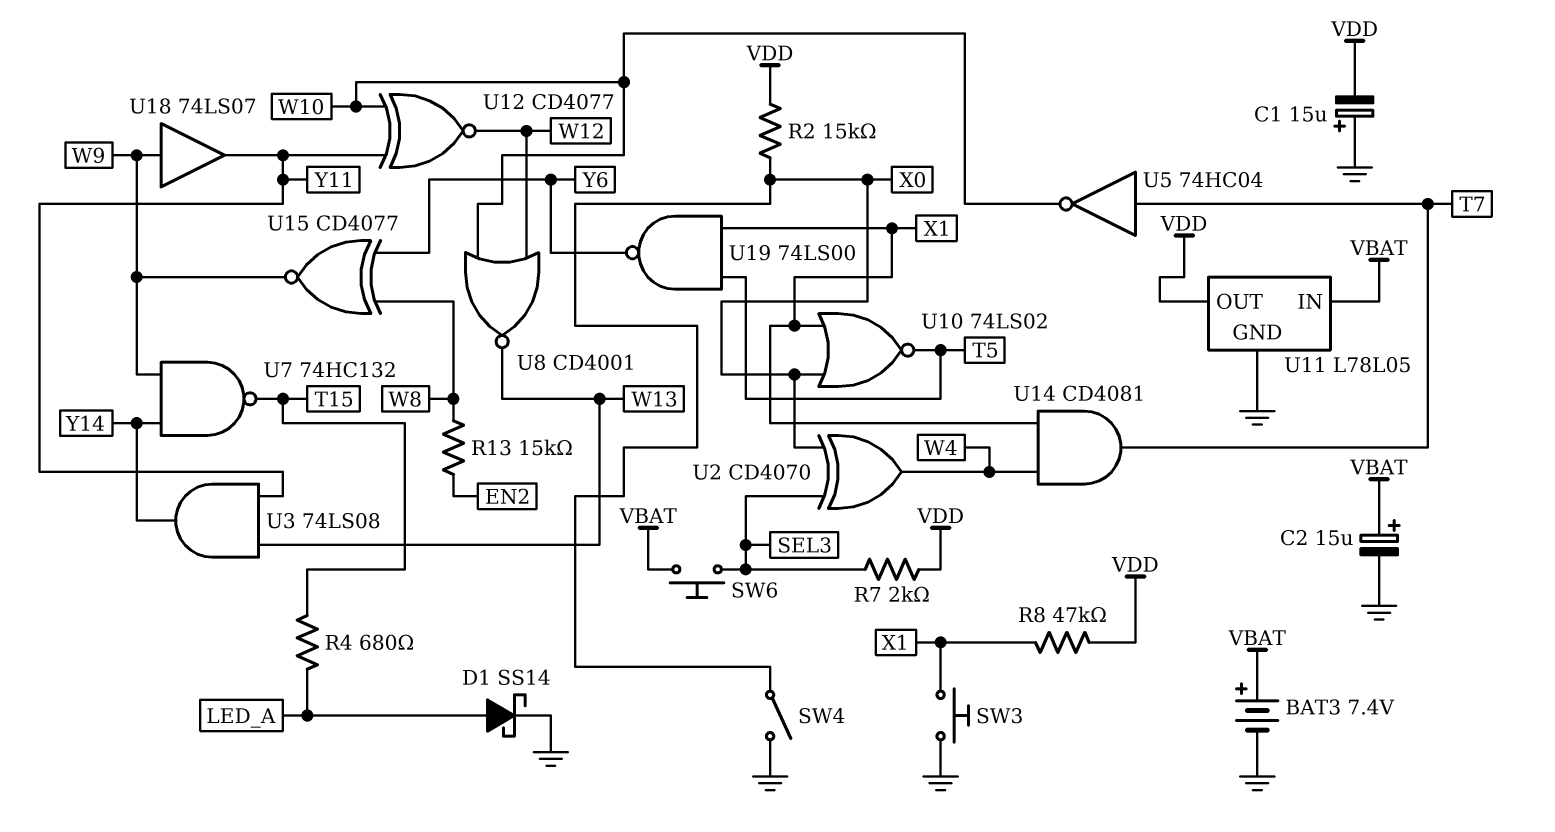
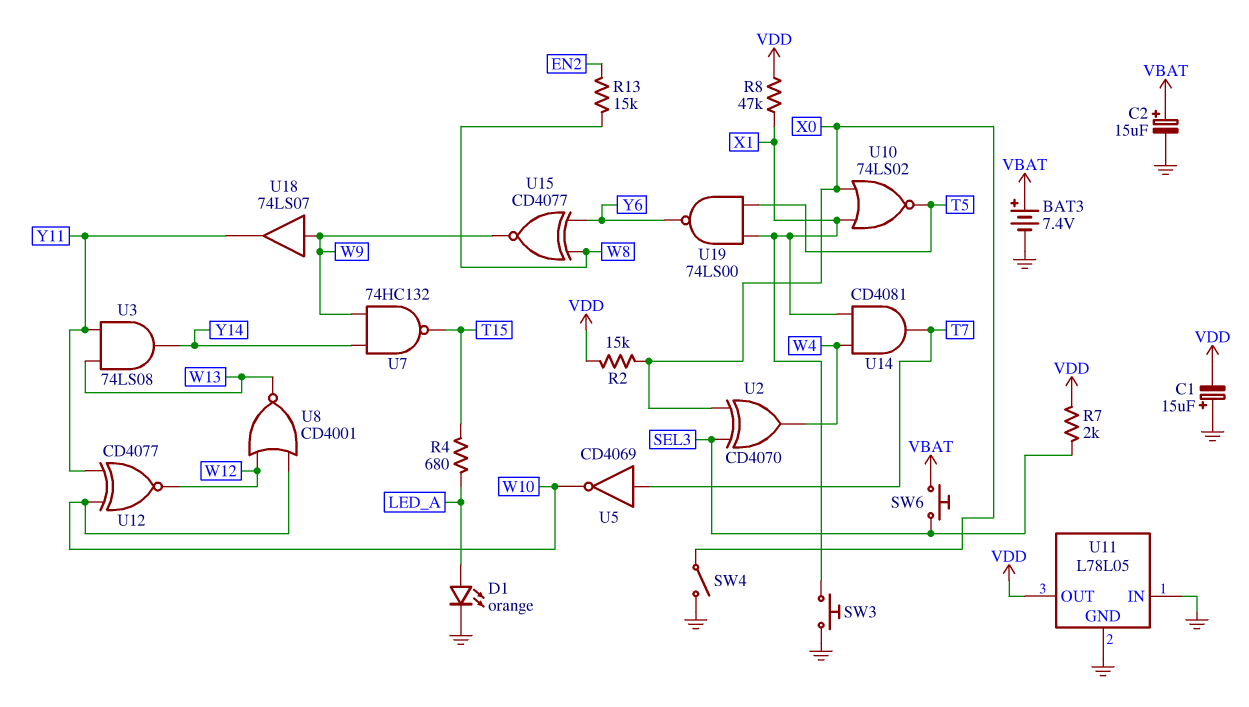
D1: schottky SS14 (A LED_A, K GND) -> LED orange (A LED_A, K GND)
U5: NOT 74HC04 (in T7, out W10) -> NOT CD4069 (in T7, out W10)
U11 pin IN: VBAT -> GND

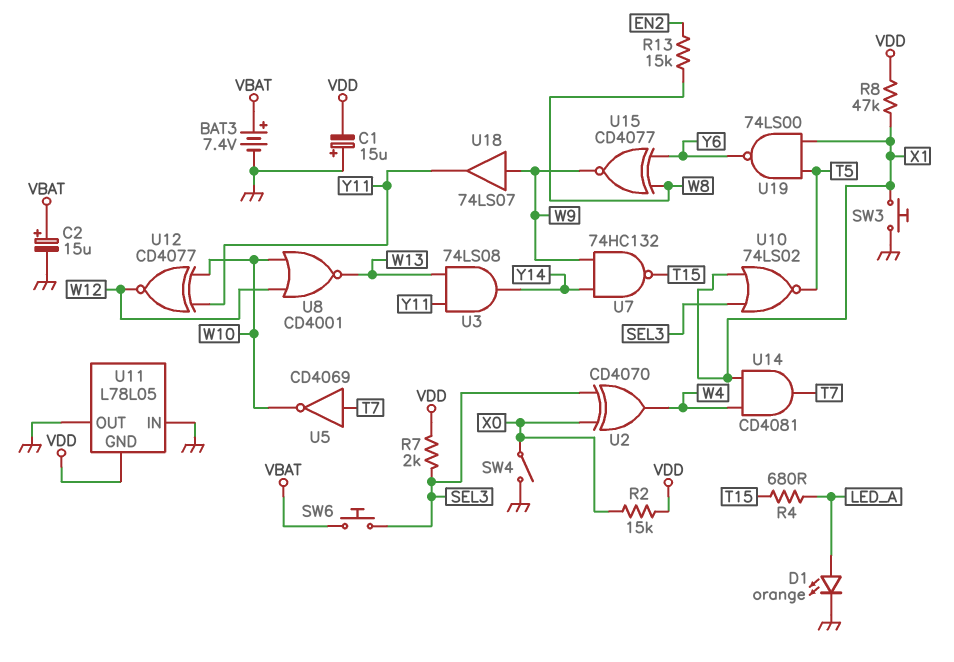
U10: NOR 74LS02 (in X0, in X1, out T5) -> NOR 74LS02 (in SEL3, in X1, out T5)
U11 pin GND: GND -> VDD
U11 pin OUT: VDD -> GND

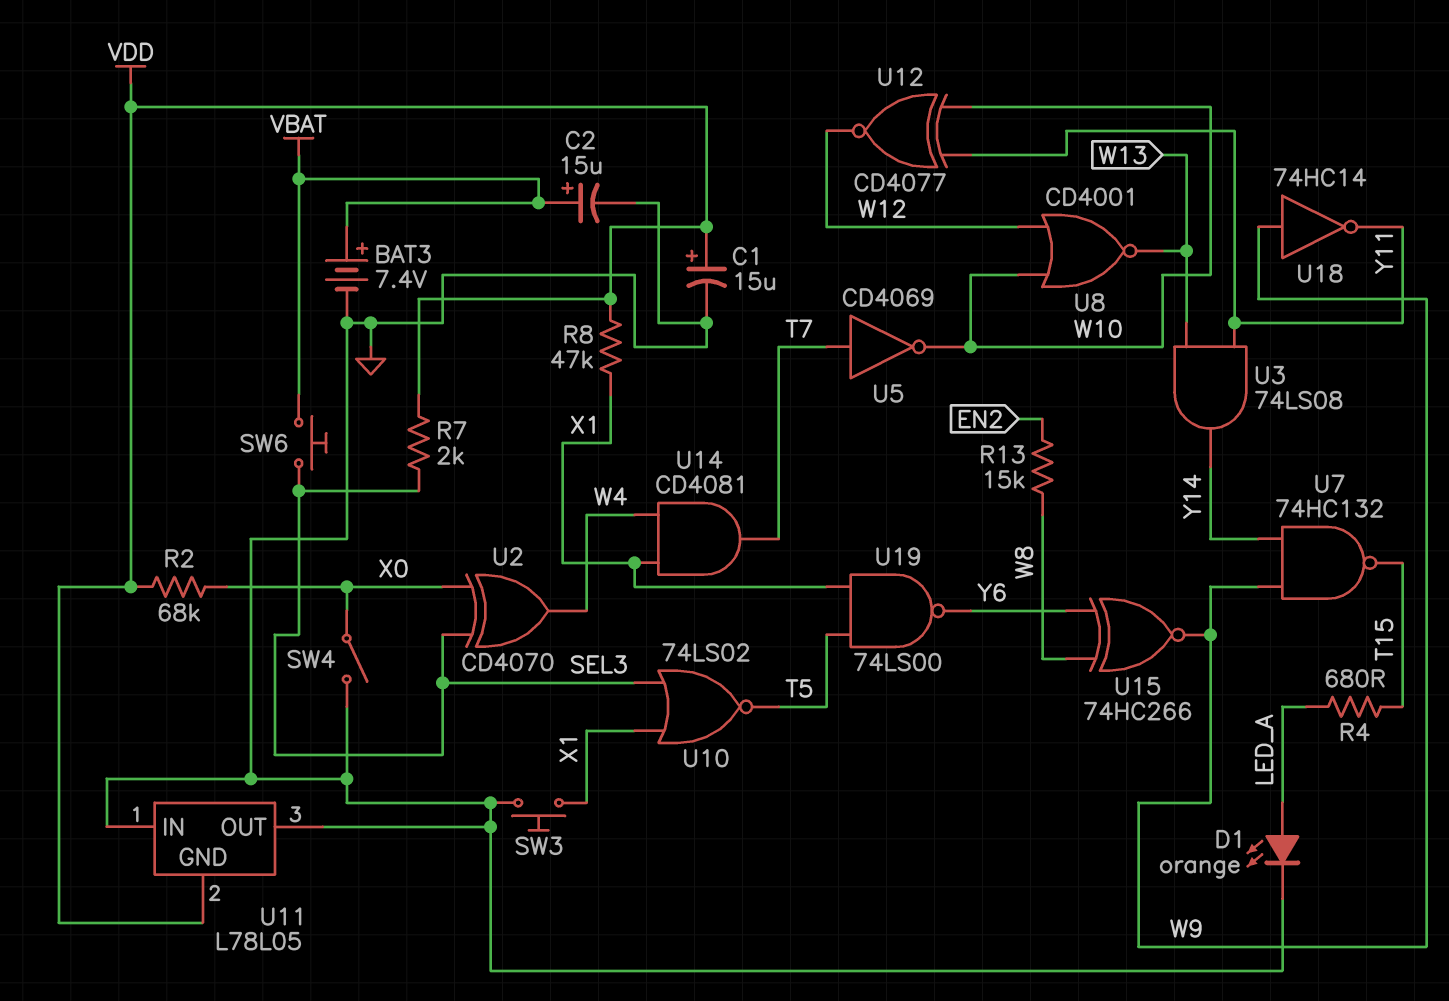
C1: 15uF (plus GND, minus VDD) -> 15uF (plus VDD, minus GND)
R2: 15k (VDD, X0) -> 68k (VDD, X0)
U15: XNOR CD4077 (in W8, in Y6, out W9) -> XNOR 74HC266 (in W8, in Y6, out W9)
U18: buffer 74LS07 (in W9, out Y11) -> NOT 74HC14 (in W9, out Y11)

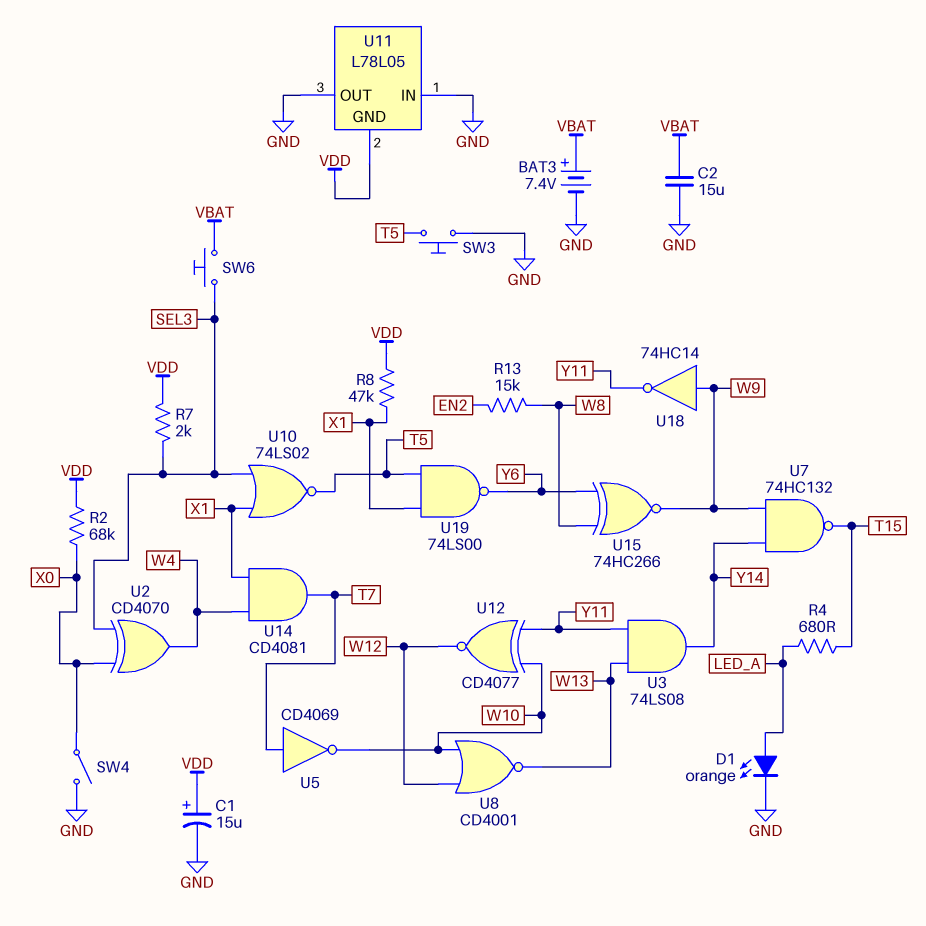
C2: 15uF (plus VBAT, minus GND) -> 15uF (GND, VBAT)
SW3: button (GND, X1) -> button (GND, T5)

